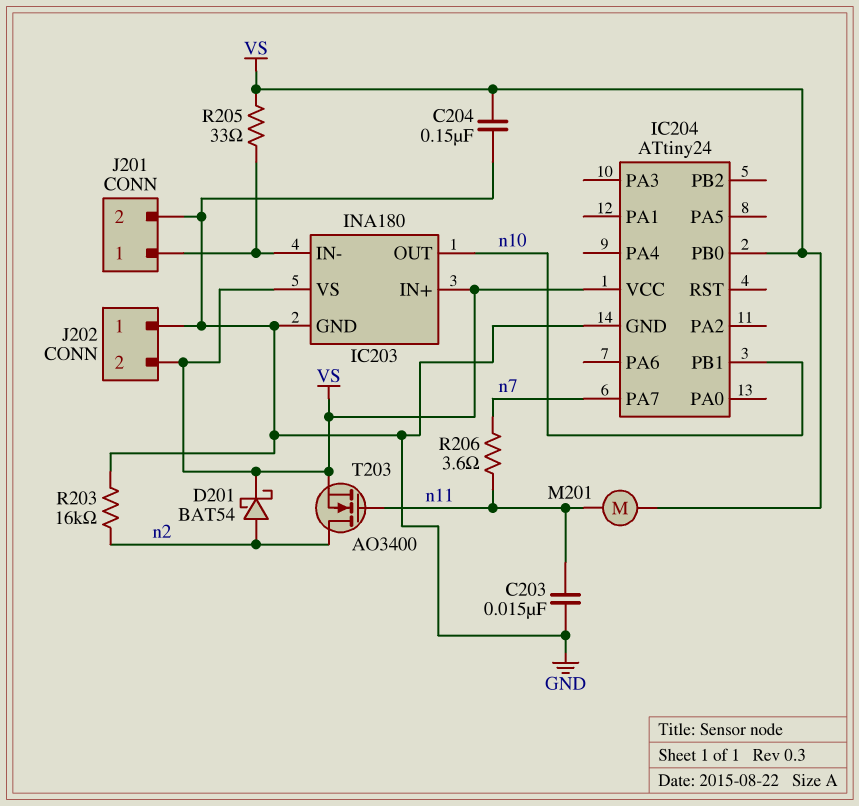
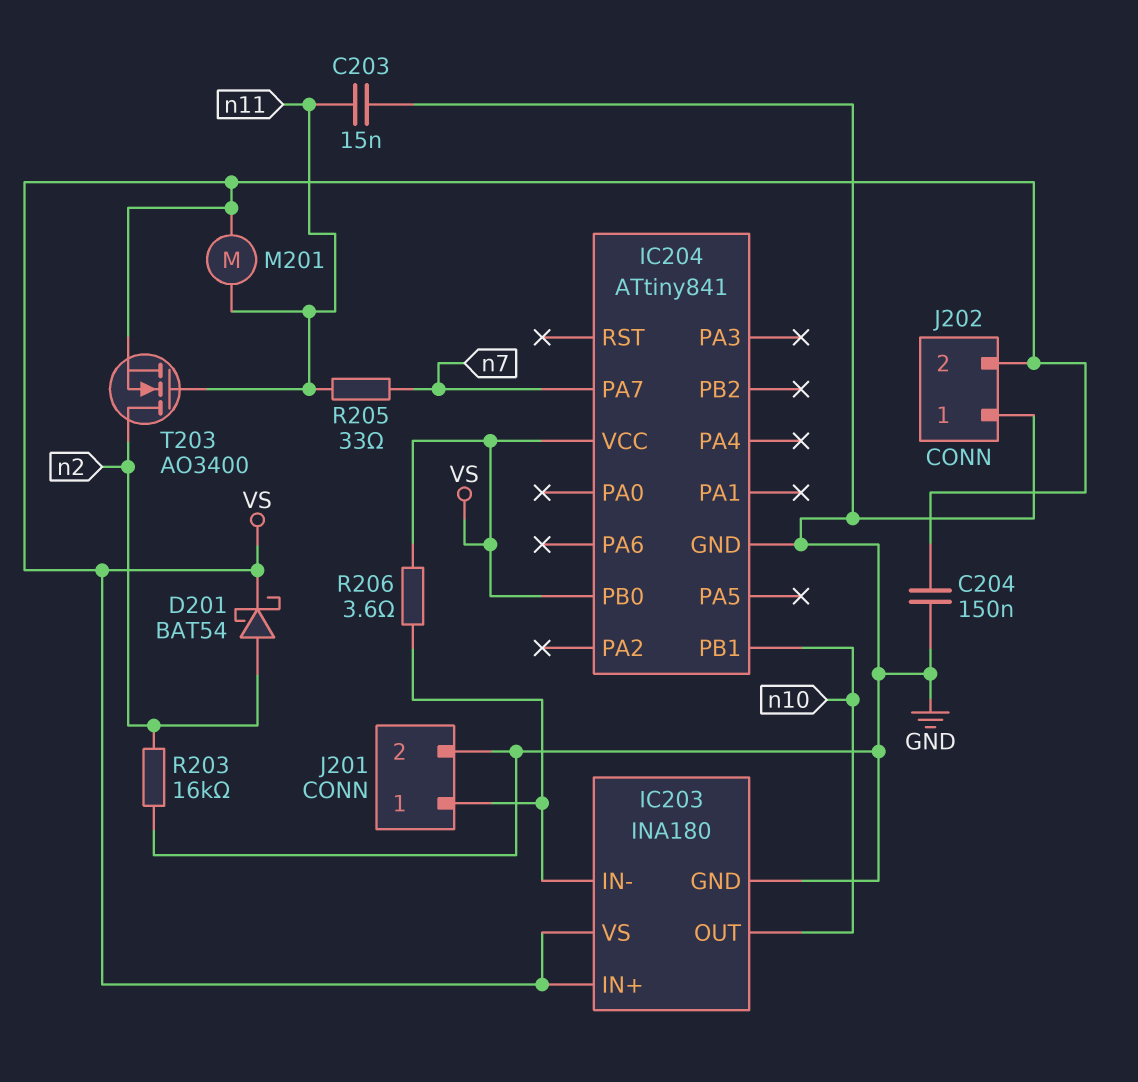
IC204: ATtiny24 -> ATtiny841
R205: 33 (IC203/IN-, VS) -> 33 (n7, n11)
R206: 3.6 (n7, n11) -> 3.6 (IC203/IN-, VS)

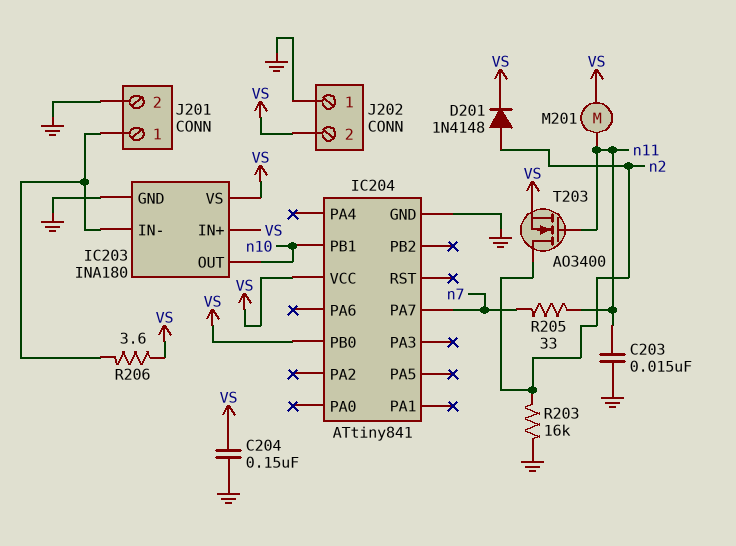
D201: schottky BAT54 (A n2, K VS) -> diode 1N4148 (A n2, K VS)

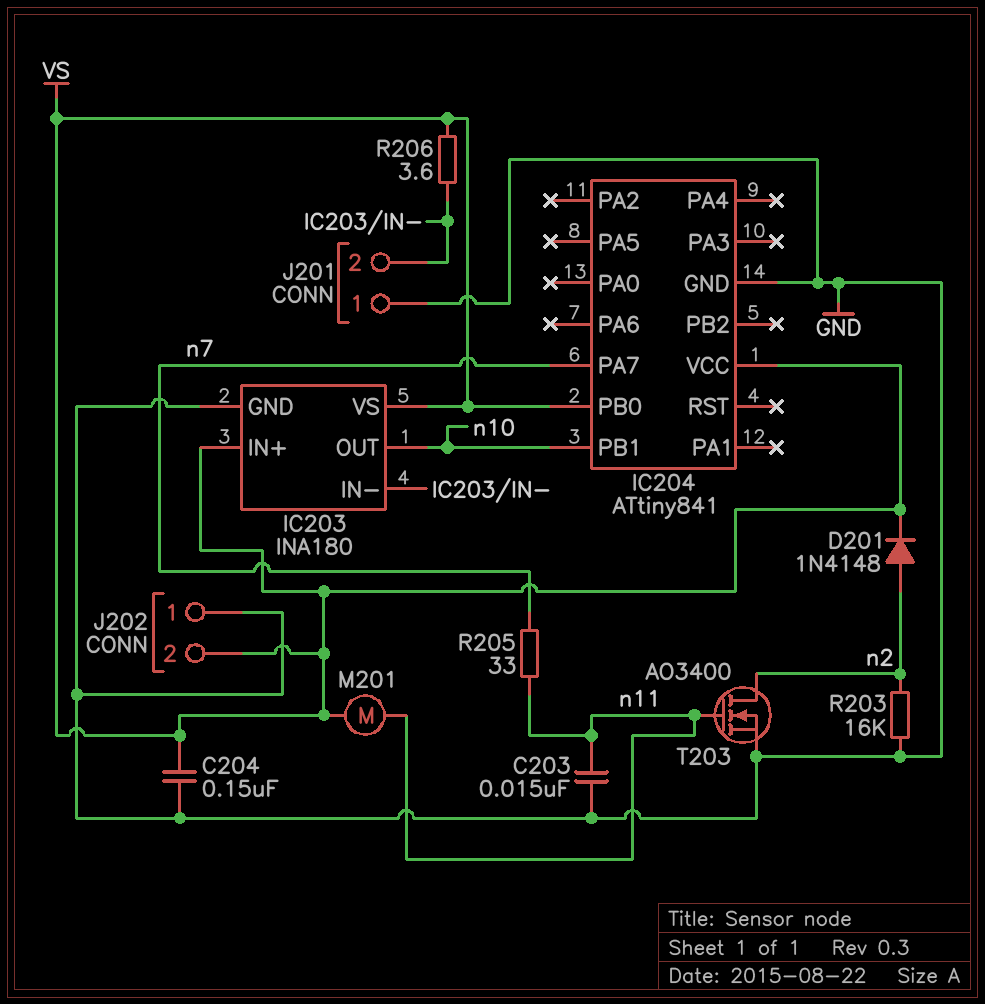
J201 pin 1: IC203/IN- -> GND
J201 pin 2: GND -> IC203/IN-
T203: NMOS AO3400 (G n11, D n2, S VS) -> NMOS AO3400 (G n11, D n2, S GND)

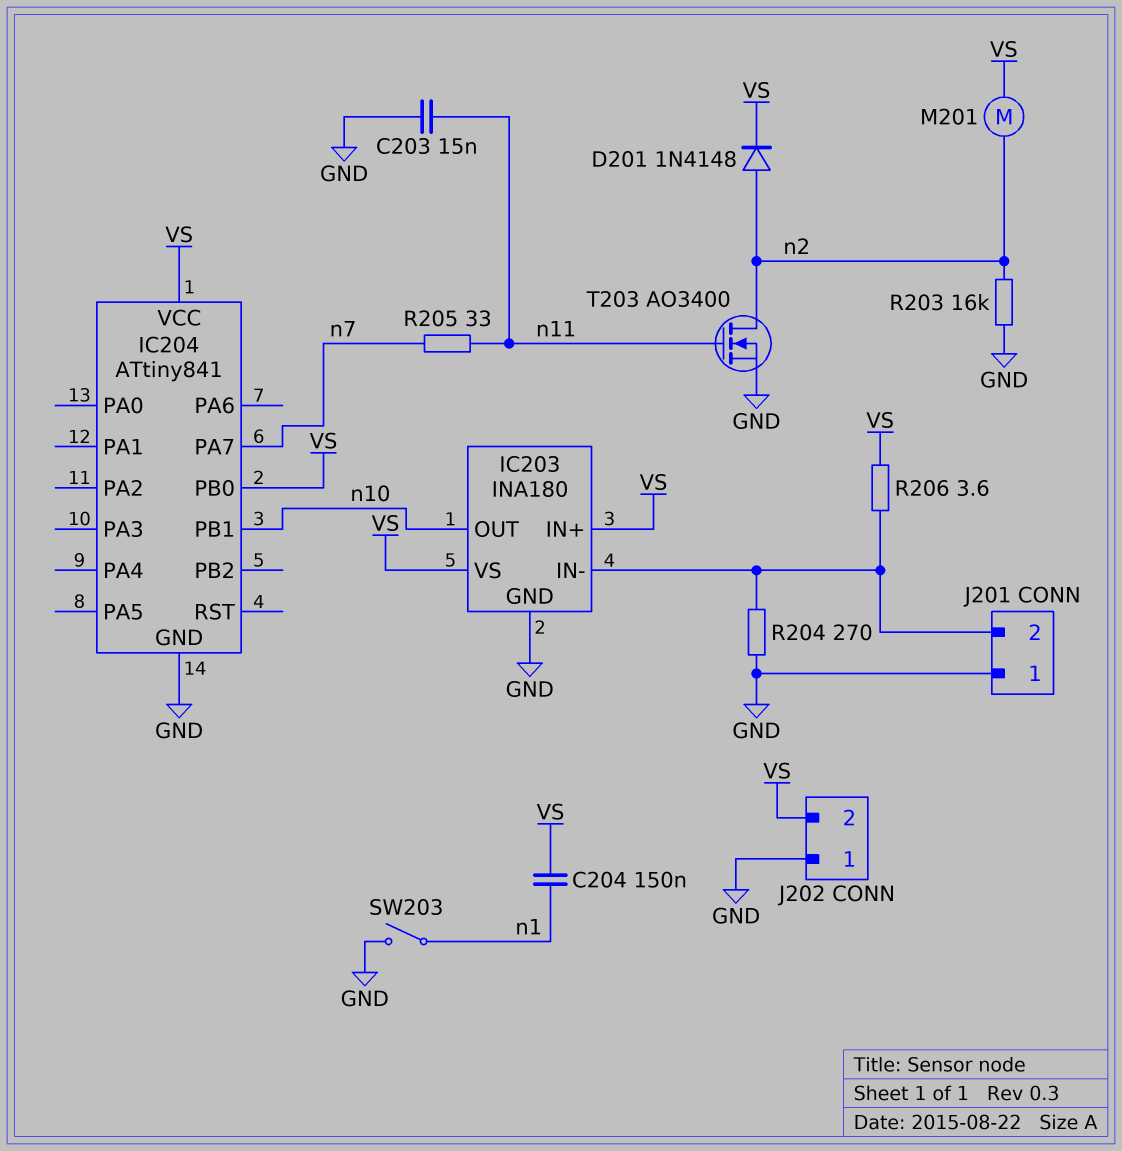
C204: 150nF (GND, VS) -> 150nF (VS, n1)
M201: motor (VS, n11) -> motor (VS, n2)
R204: none -> 270 (GND, IC203/IN-)
SW203: none -> switch (GND, n1)

